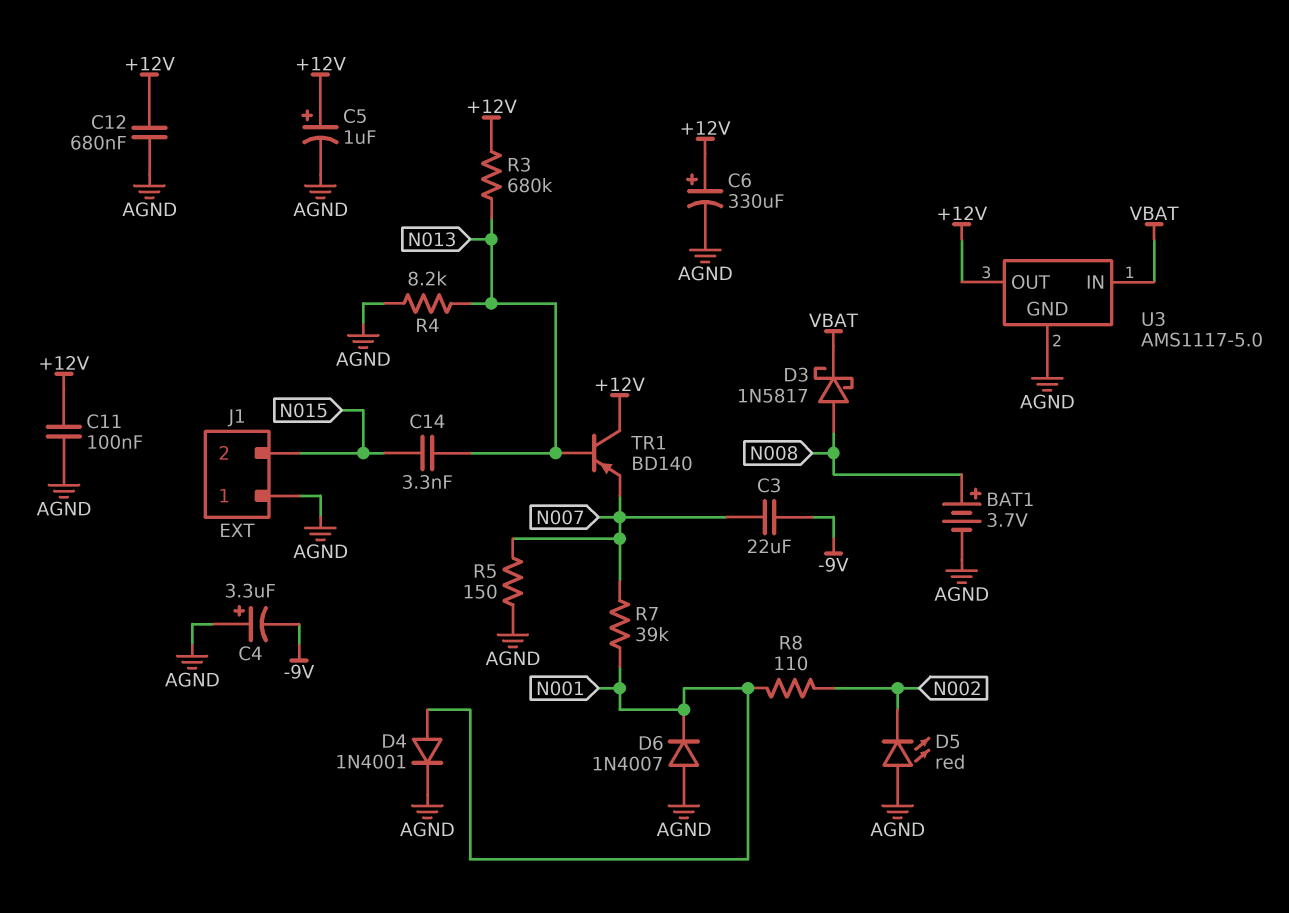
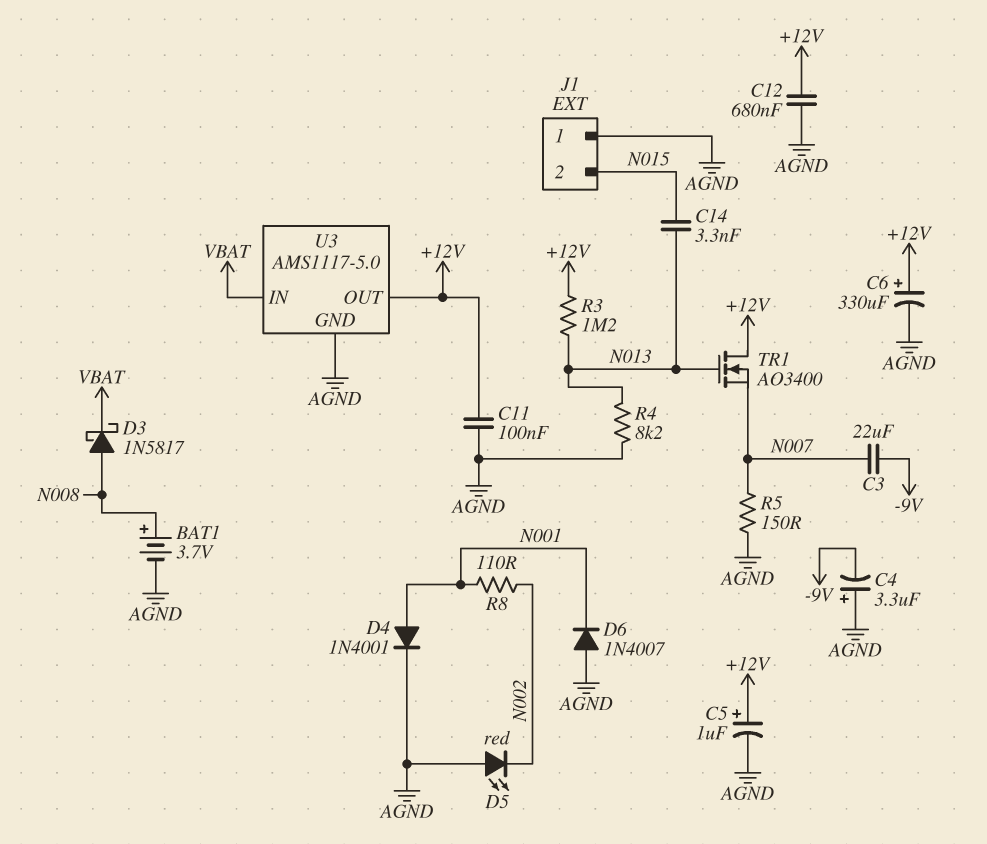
R3: 680k (+12V, N013) -> 1.2M (+12V, N013)
R7: 39k (N001, N007) -> none
TR1: PNP BD140 (B N013, C +12V, E N007) -> NMOS AO3400 (G N013, D +12V, S N007)

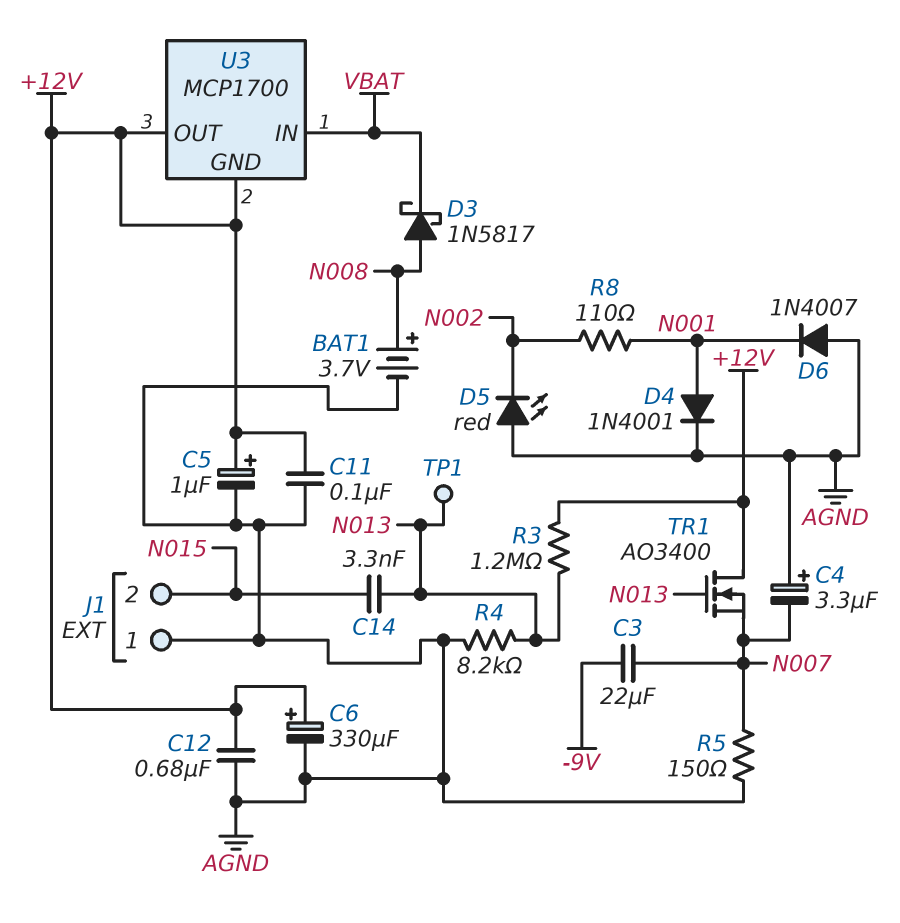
C4: 3.3uF (plus AGND, minus -9V) -> 3.3uF (plus AGND, minus N007)
TP1: none -> test point (N013)
U3: AMS1117-5.0 -> MCP1700
U3 pin GND: AGND -> +12V

